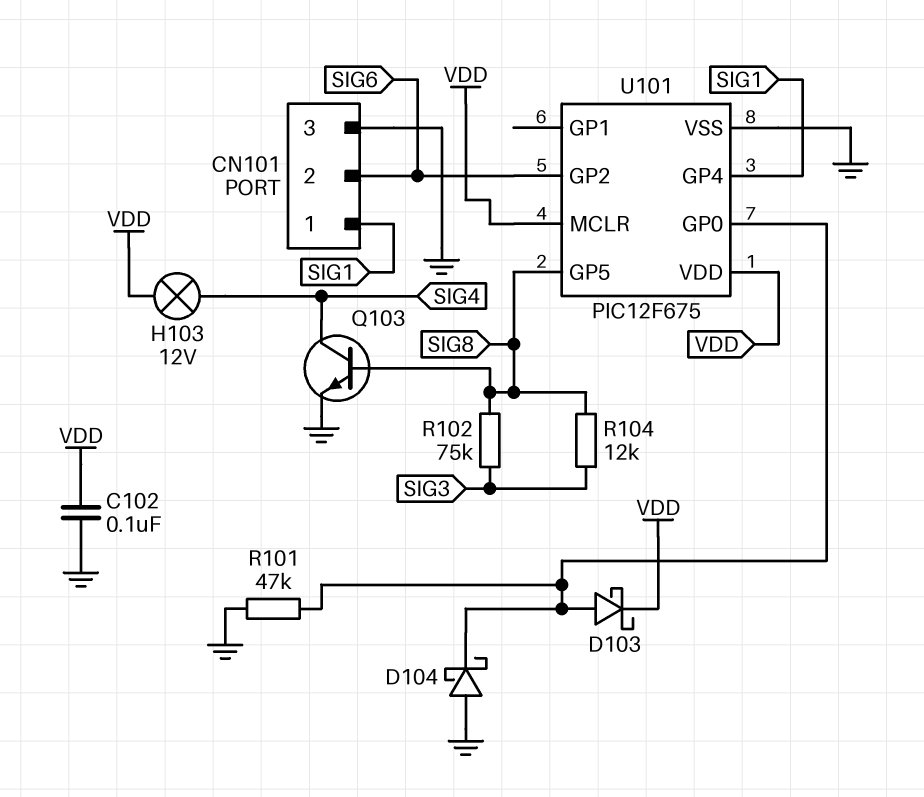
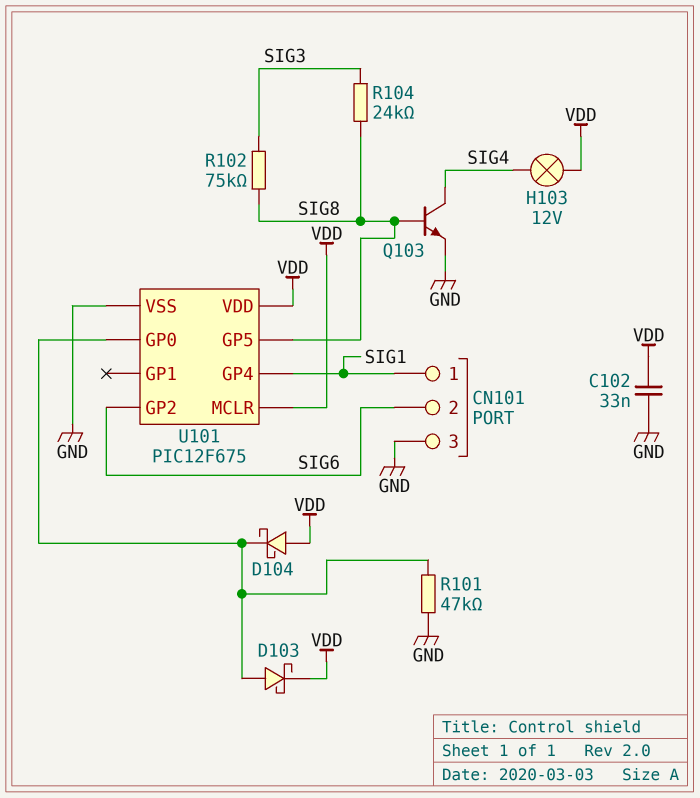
C102: 100nF (GND, VDD) -> 33nF (GND, VDD)
D104: schottky (A GND, K U101/GP0) -> schottky (A VDD, K U101/GP0)
R104: 12k (SIG3, SIG8) -> 24k (SIG3, SIG8)

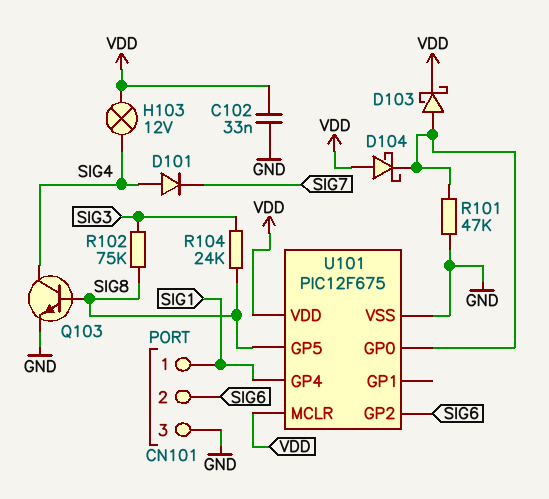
D101: none -> diode (A SIG4, K SIG7)

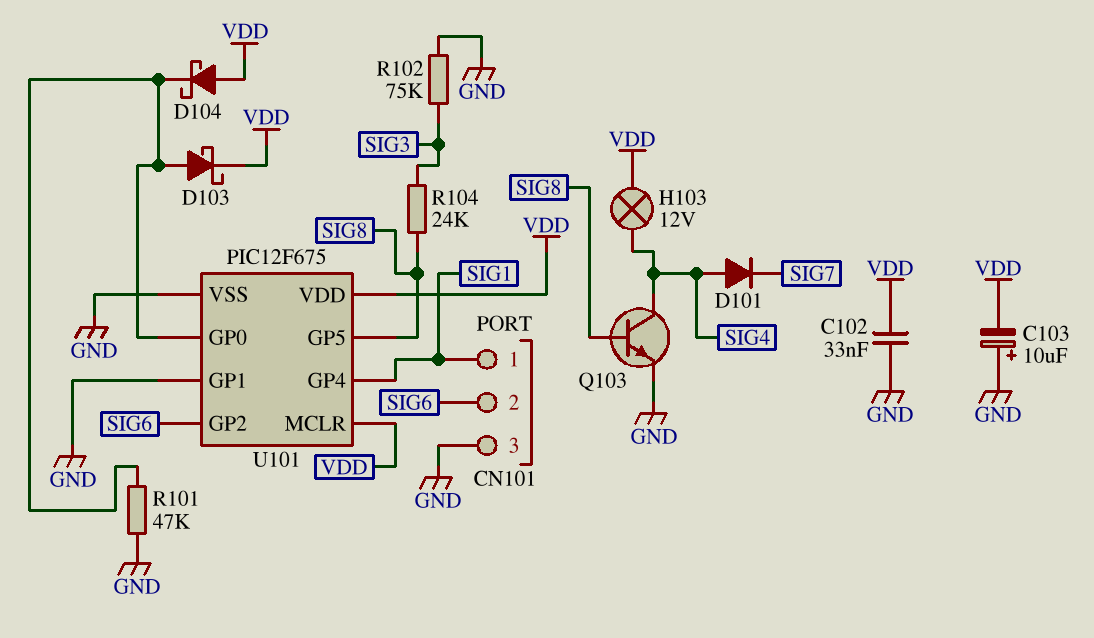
C103: none -> 10uF (plus GND, minus VDD)
R102: 75k (SIG3, SIG8) -> 75k (GND, SIG3)
U101 pin GP1: none -> GND

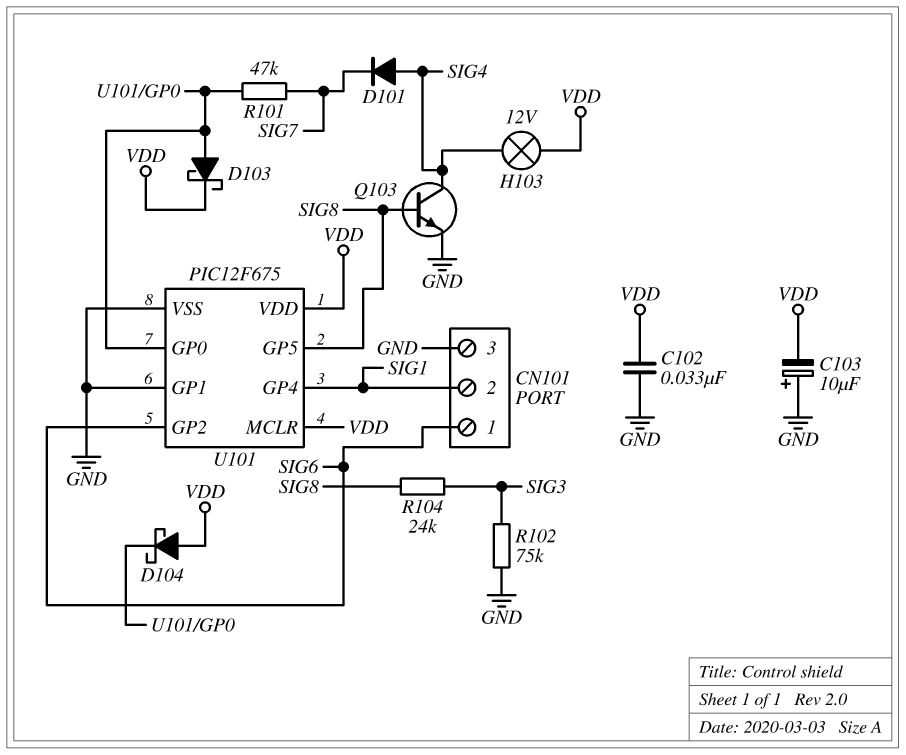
CN101 pin 1: SIG1 -> SIG6
CN101 pin 2: SIG6 -> SIG1
R101: 47k (GND, U101/GP0) -> 47k (SIG7, U101/GP0)

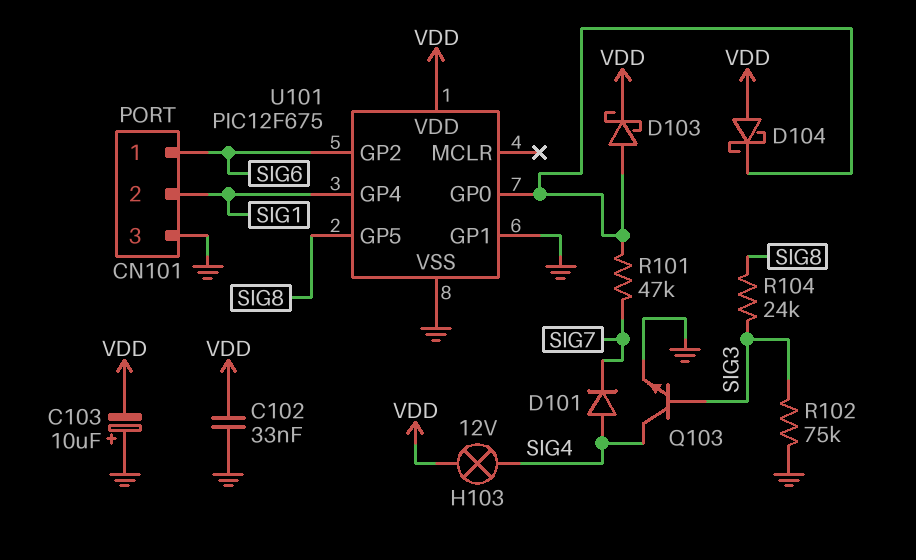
Q103: NPN (B SIG8, C SIG4, E GND) -> NPN (B SIG3, C SIG4, E GND)
U101 pin MCLR: VDD -> none

